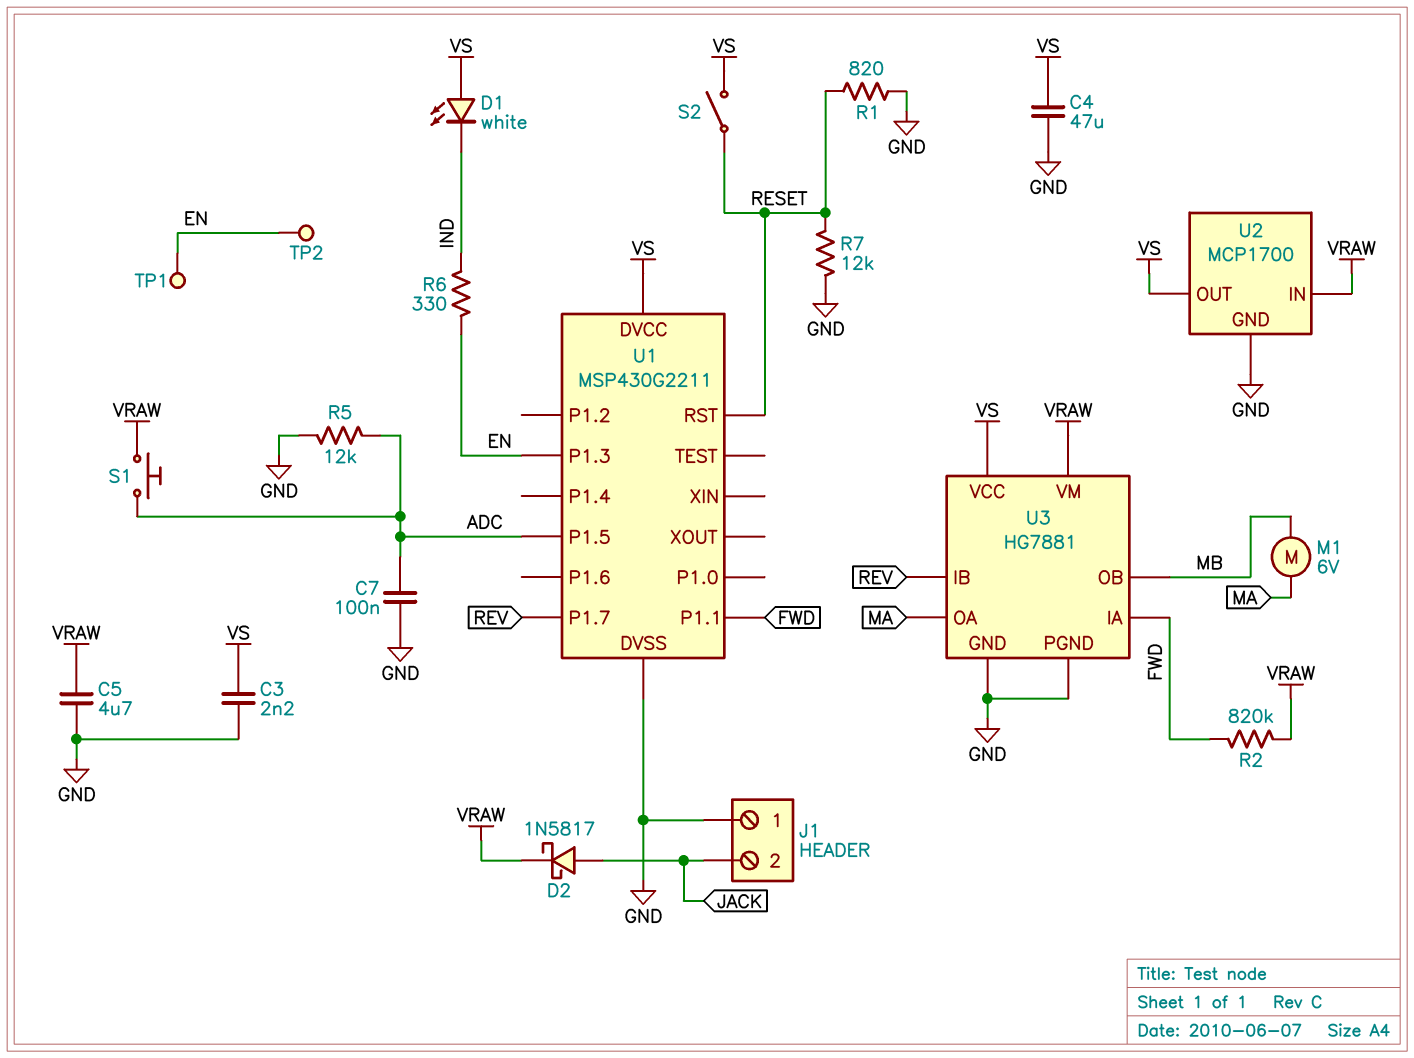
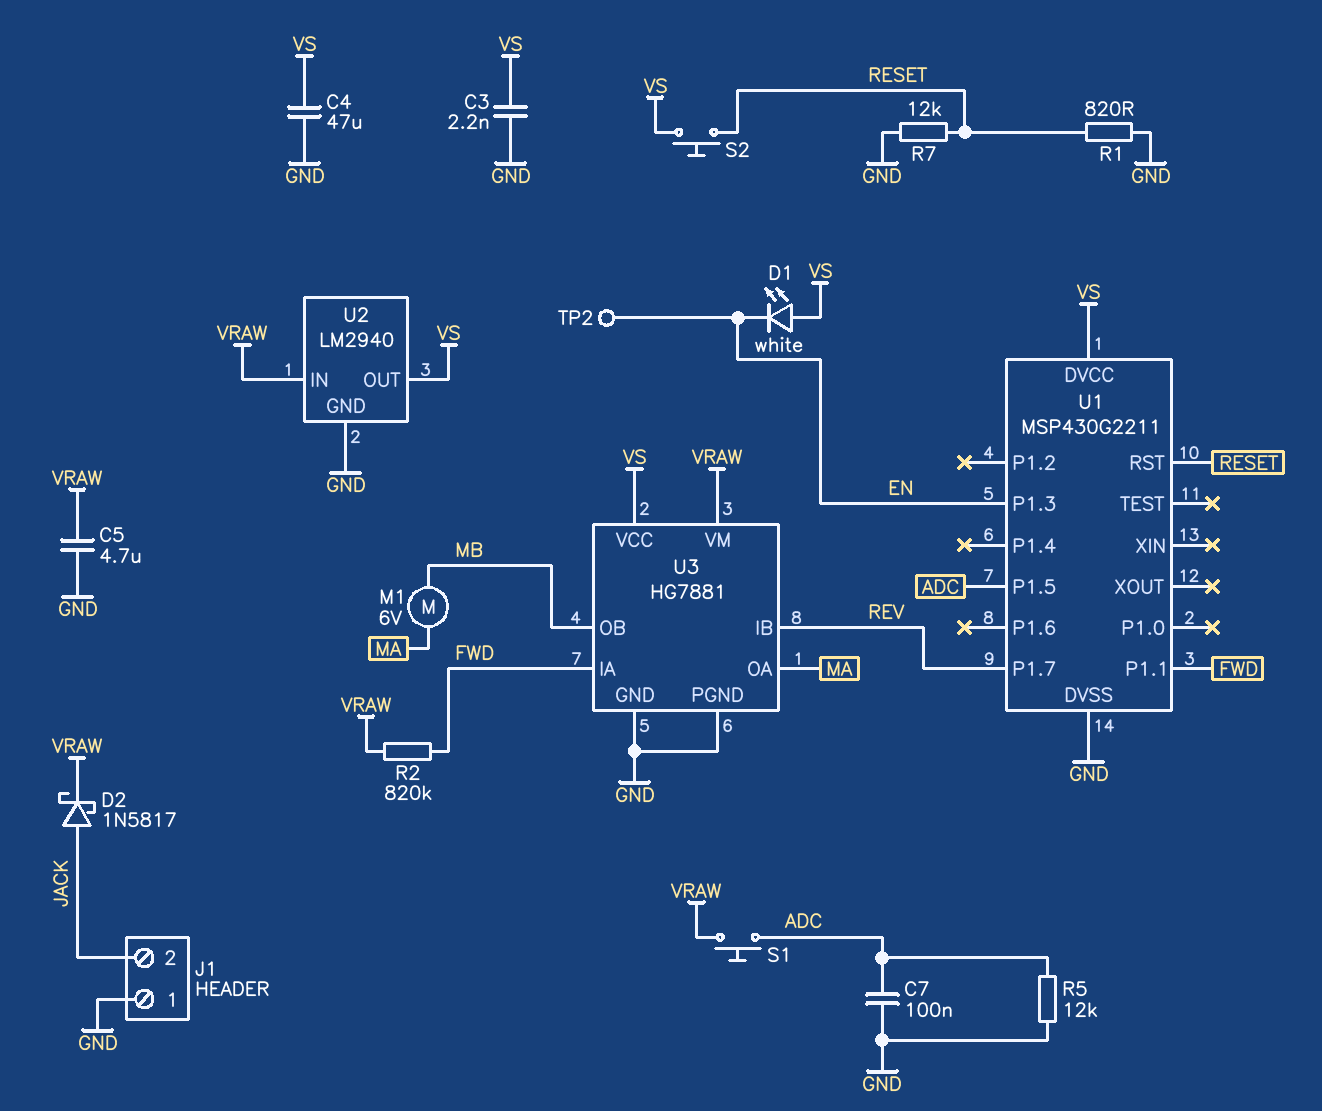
D1: LED white (A VS, K IND) -> LED white (A VS, K EN)
R6: 330 (EN, IND) -> none
S2: switch (RESET, VS) -> button (RESET, VS)
TP1: test point (EN) -> none
U2: MCP1700 -> LM2940

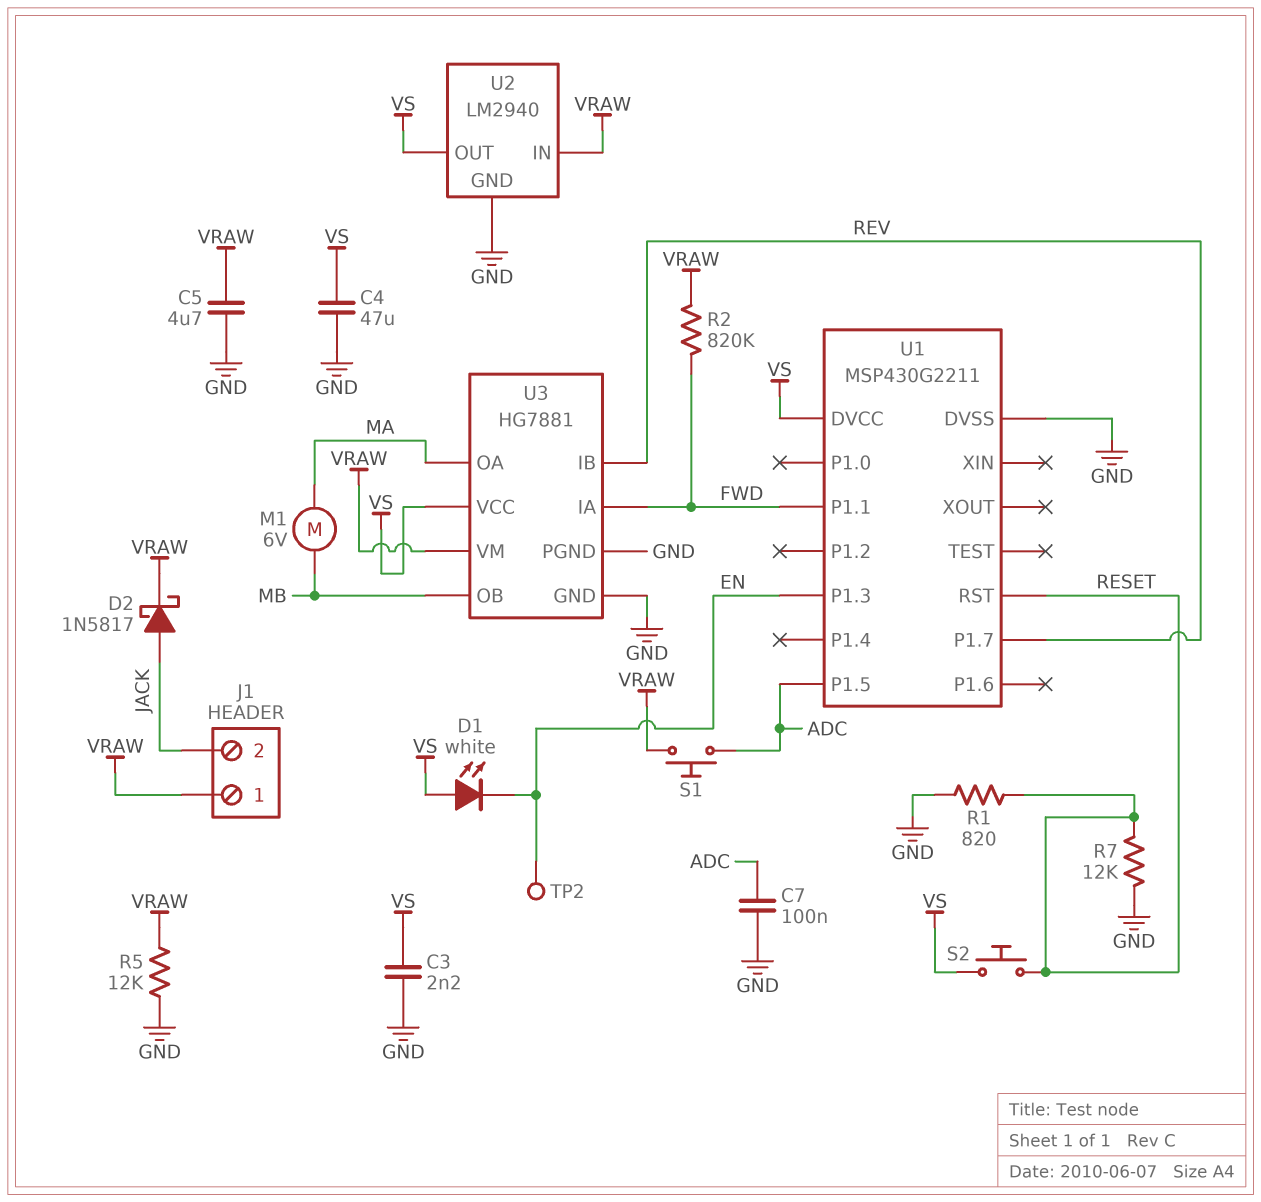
J1 pin 1: GND -> VRAW
R5: 12k (ADC, GND) -> 12k (GND, VRAW)

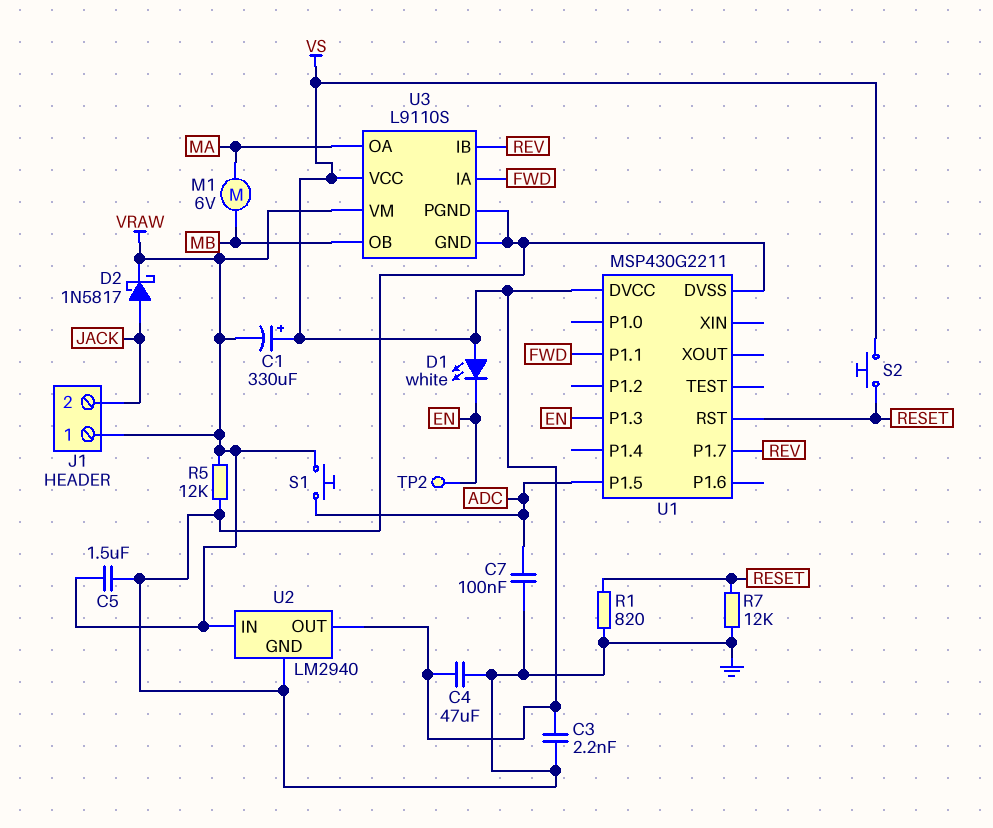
C1: none -> 330uF (plus VS, minus VRAW)
C5: 4.7uF (GND, VRAW) -> 1.5uF (GND, VRAW)
R2: 820k (FWD, VRAW) -> none
U3: HG7881 -> L9110S

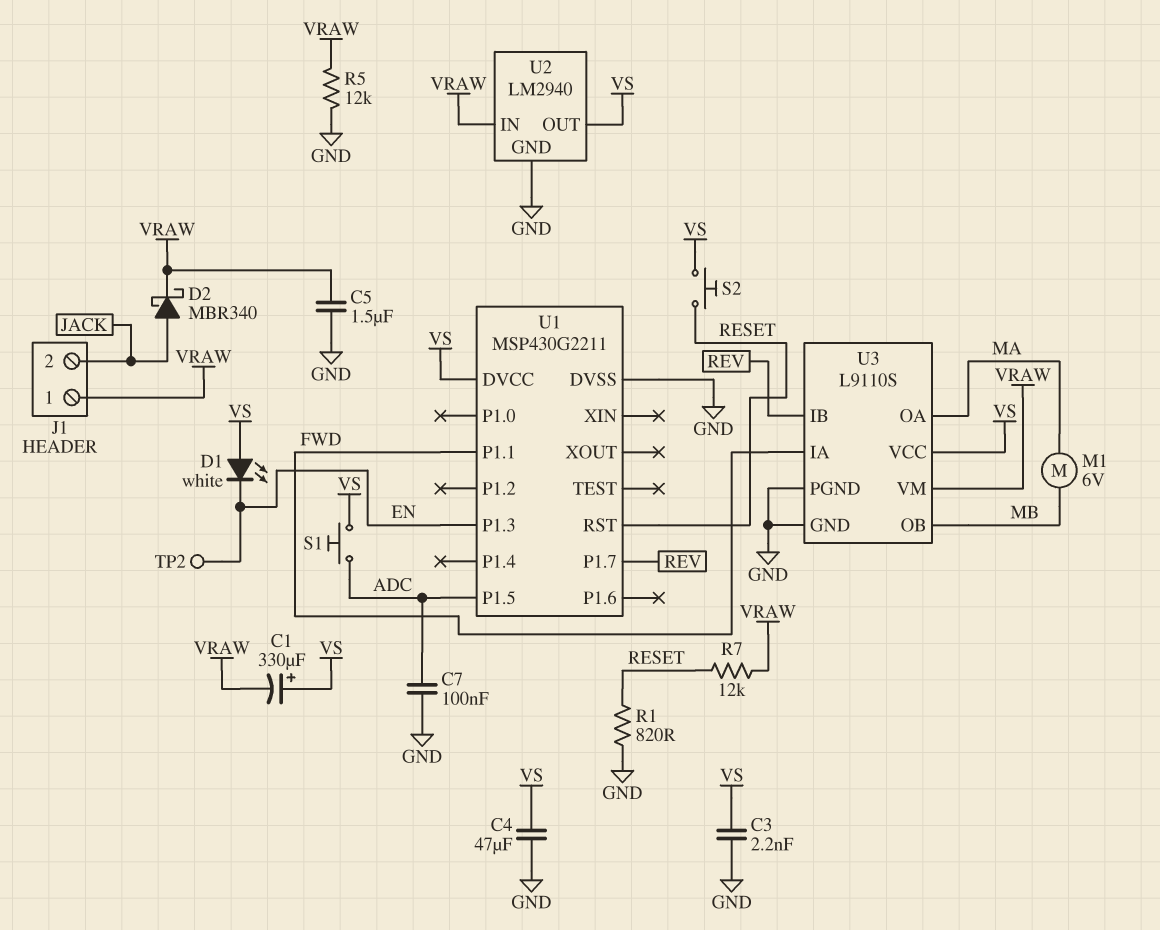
D2: schottky 1N5817 (A JACK, K VRAW) -> schottky MBR340 (A JACK, K VRAW)
R7: 12k (GND, RESET) -> 12k (RESET, VRAW)
S1: button (ADC, VRAW) -> button (ADC, VS)

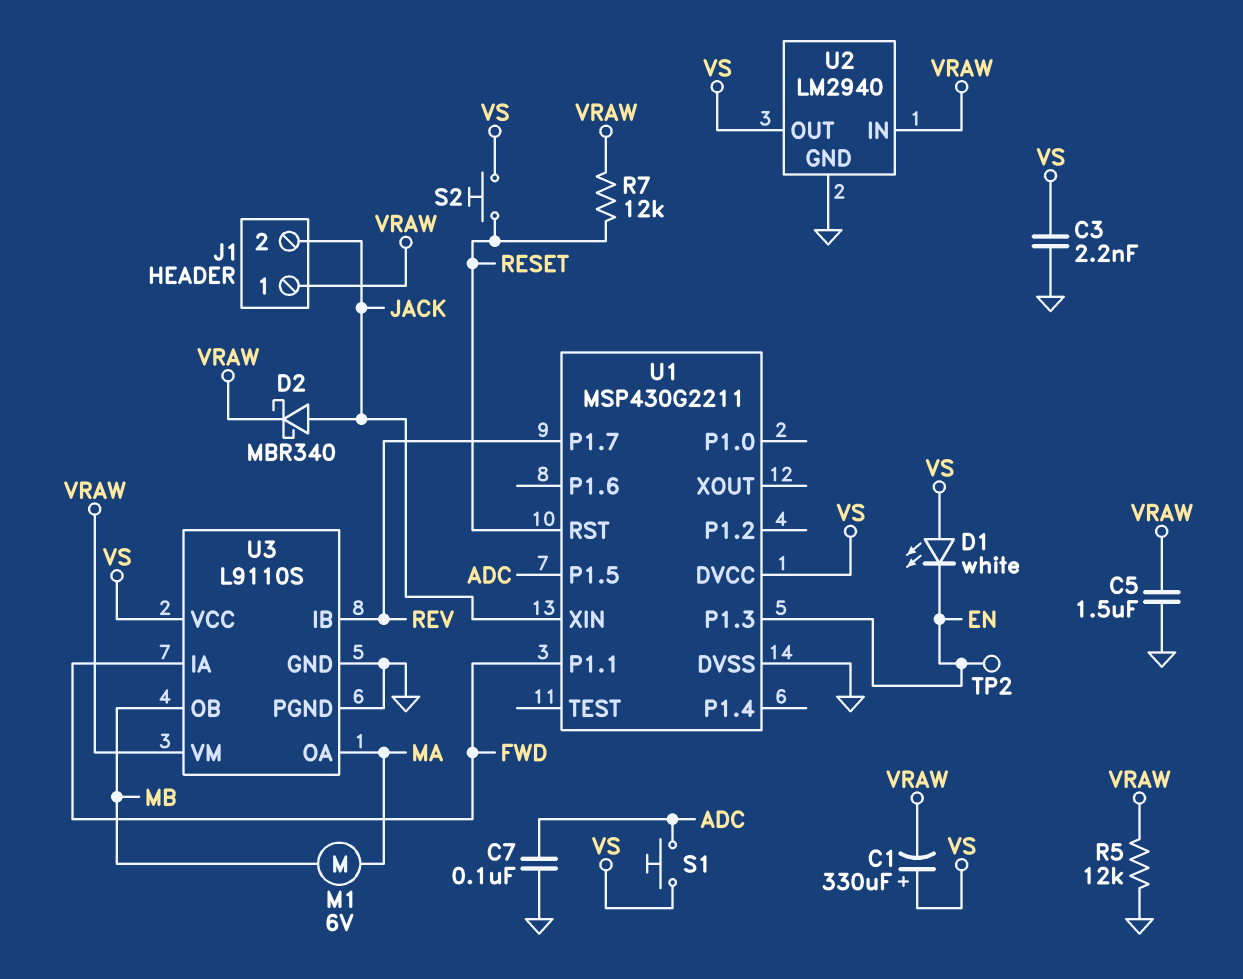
C4: 47uF (GND, VS) -> none
R1: 820 (GND, RESET) -> none
U1 pin XIN: none -> JACK

